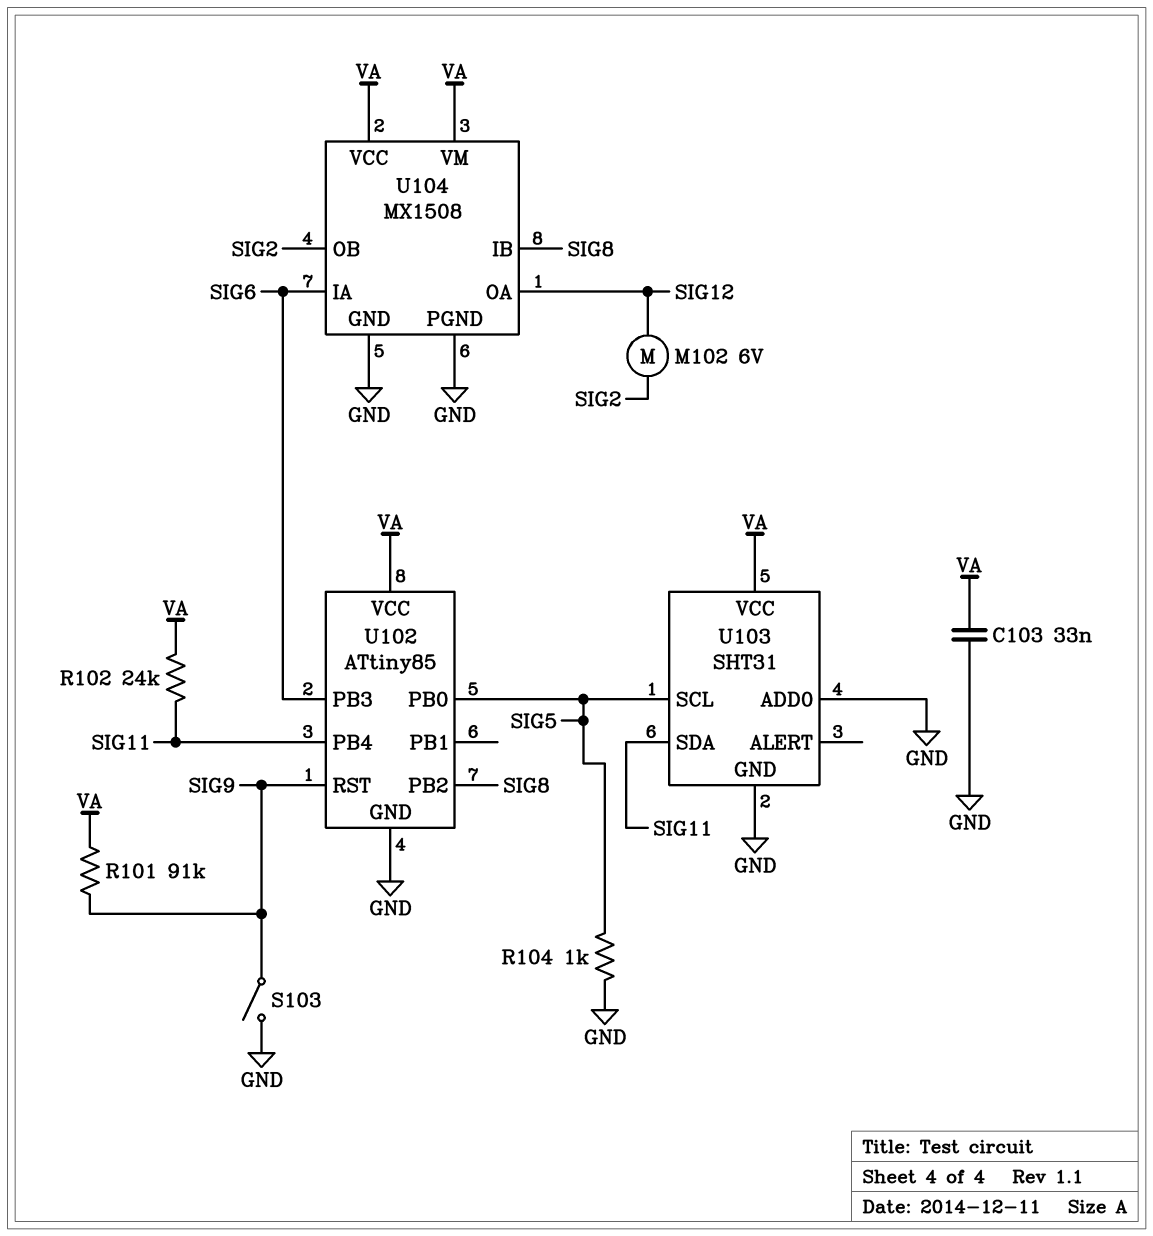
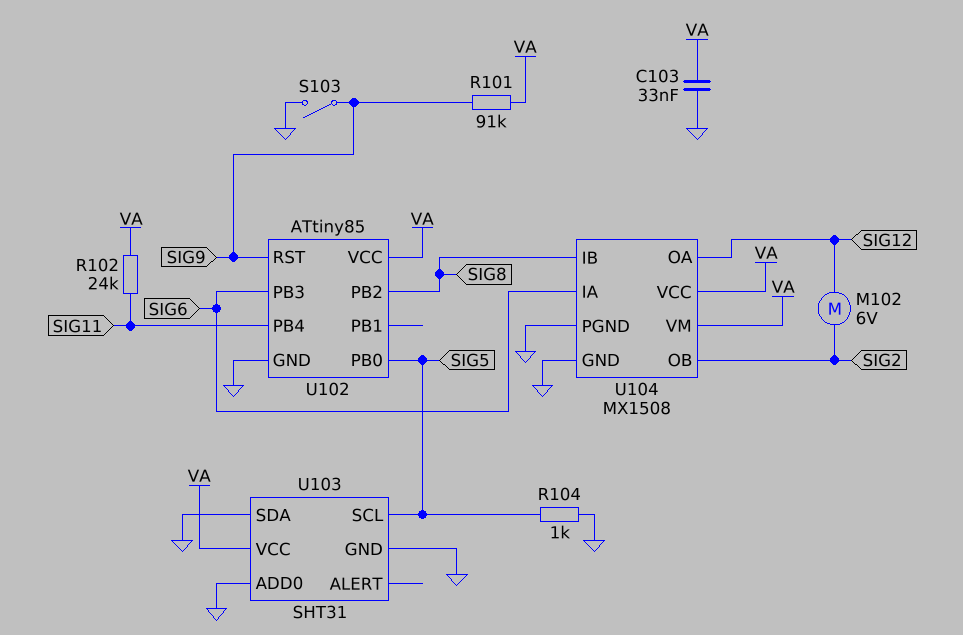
U103 pin SDA: SIG11 -> GND

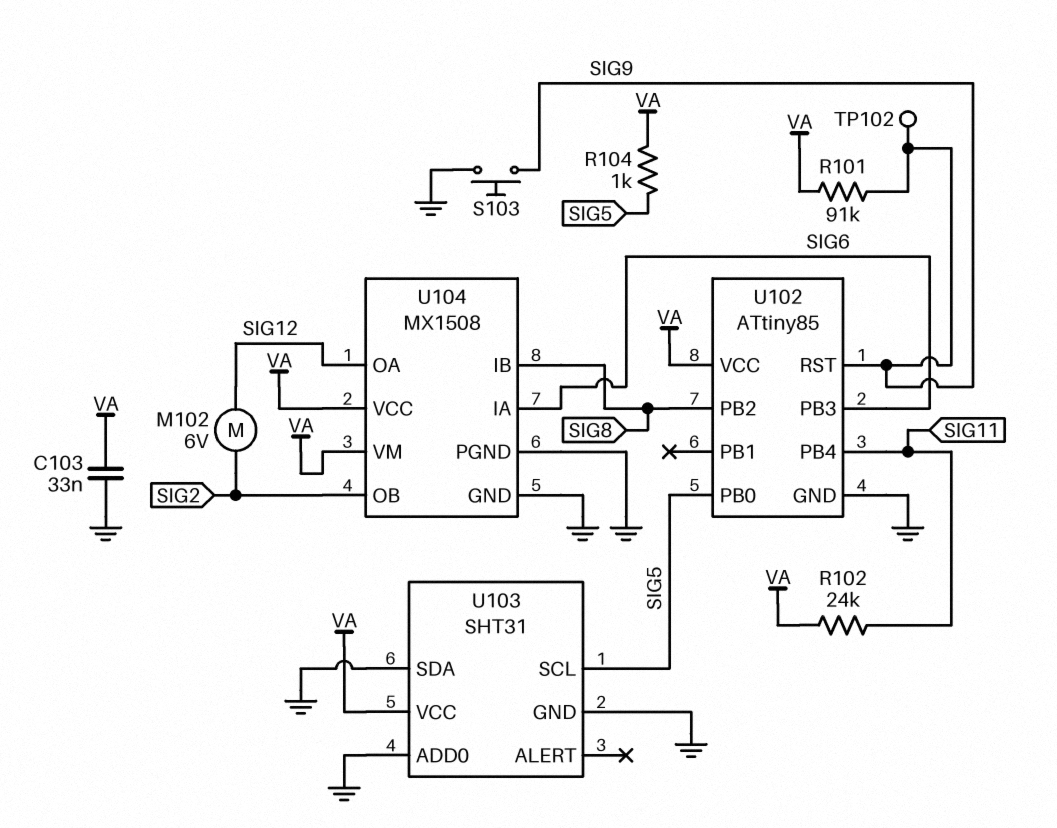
R104: 1k (GND, SIG5) -> 1k (SIG5, VA)
S103: switch (GND, SIG9) -> button (GND, SIG9)
TP102: none -> test point (SIG9)

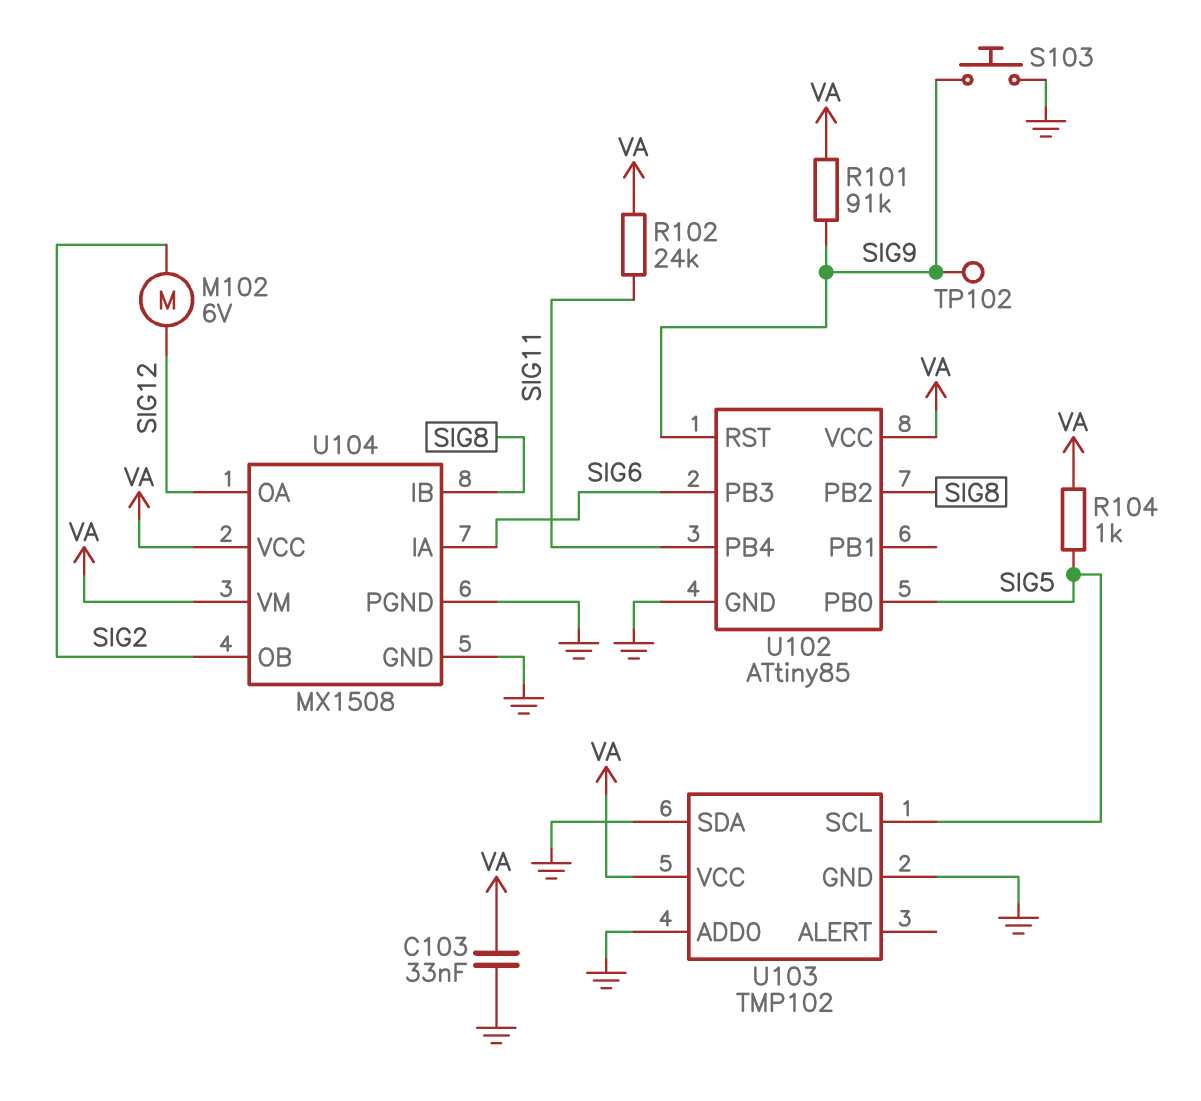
U103: SHT31 -> TMP102

